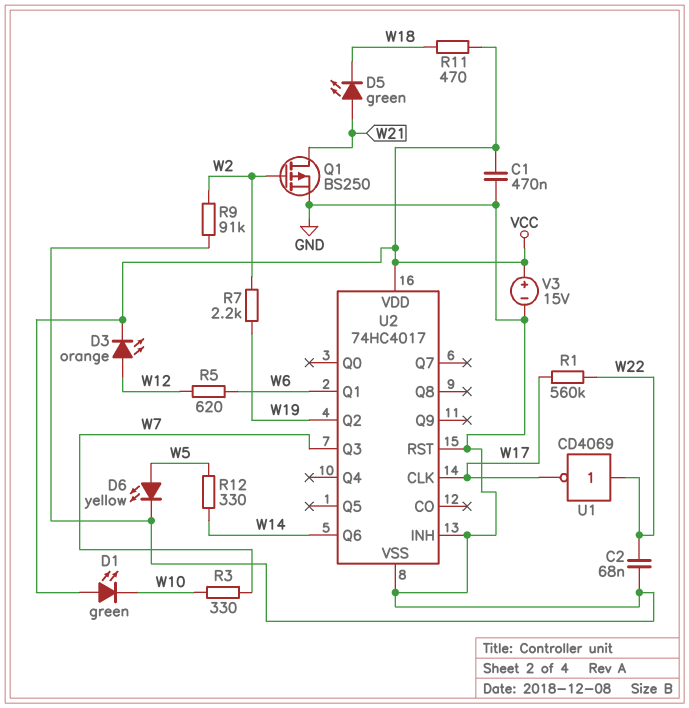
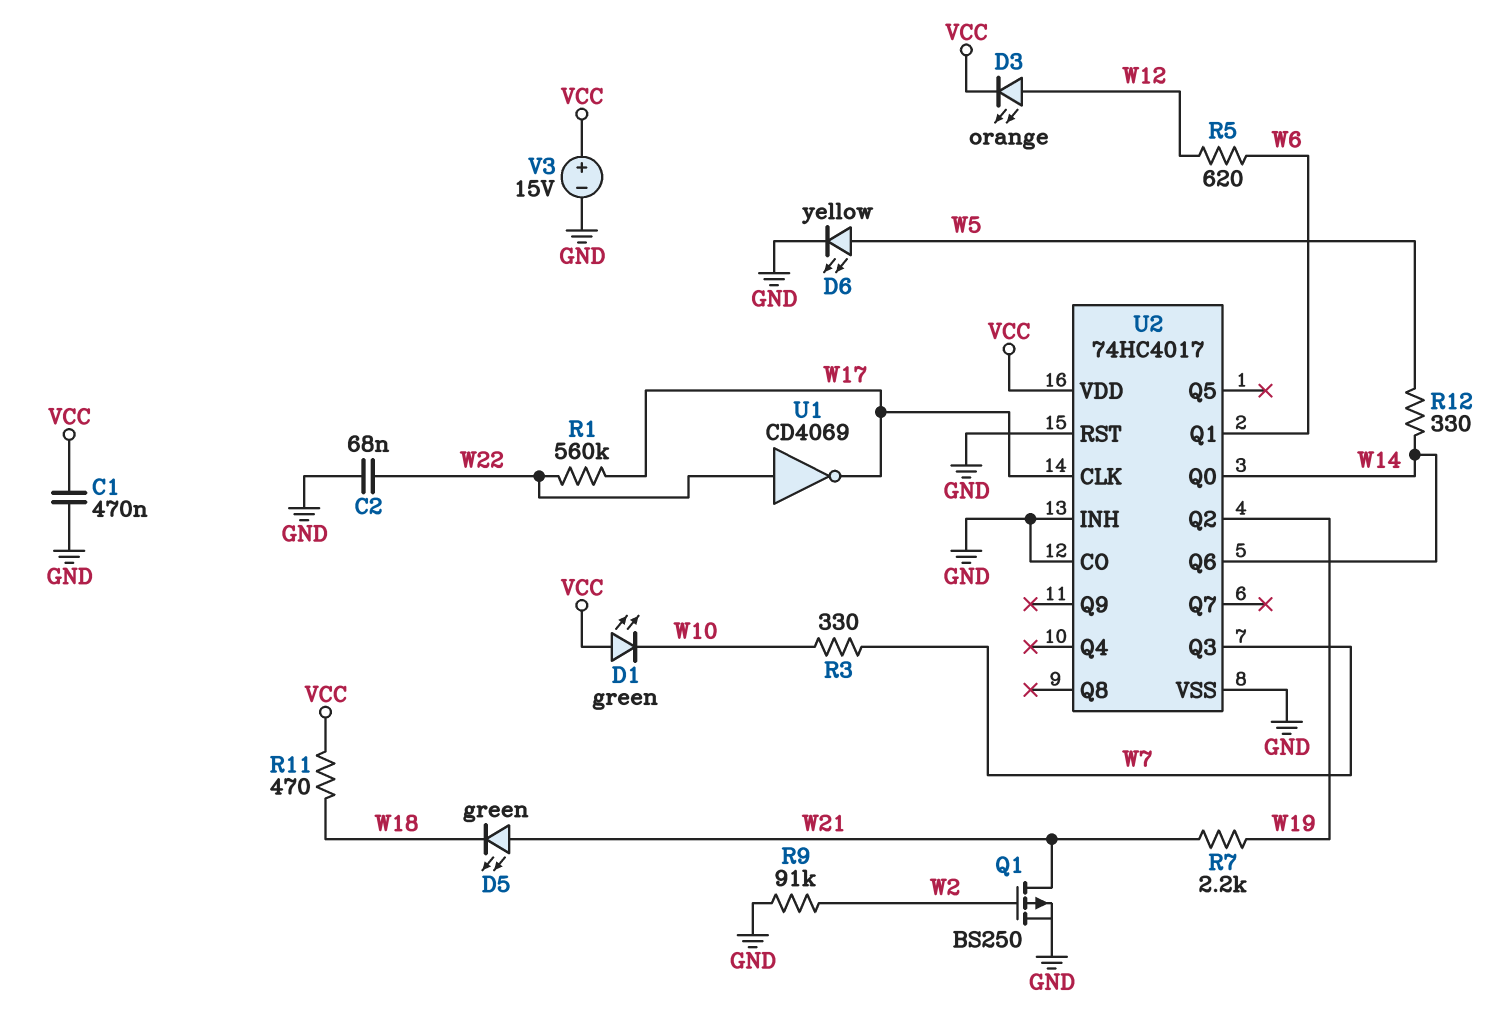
R7: 2.2k (W2, W19) -> 2.2k (W19, W21)
U2 pin CO: none -> GND
U2 pin Q0: none -> W14

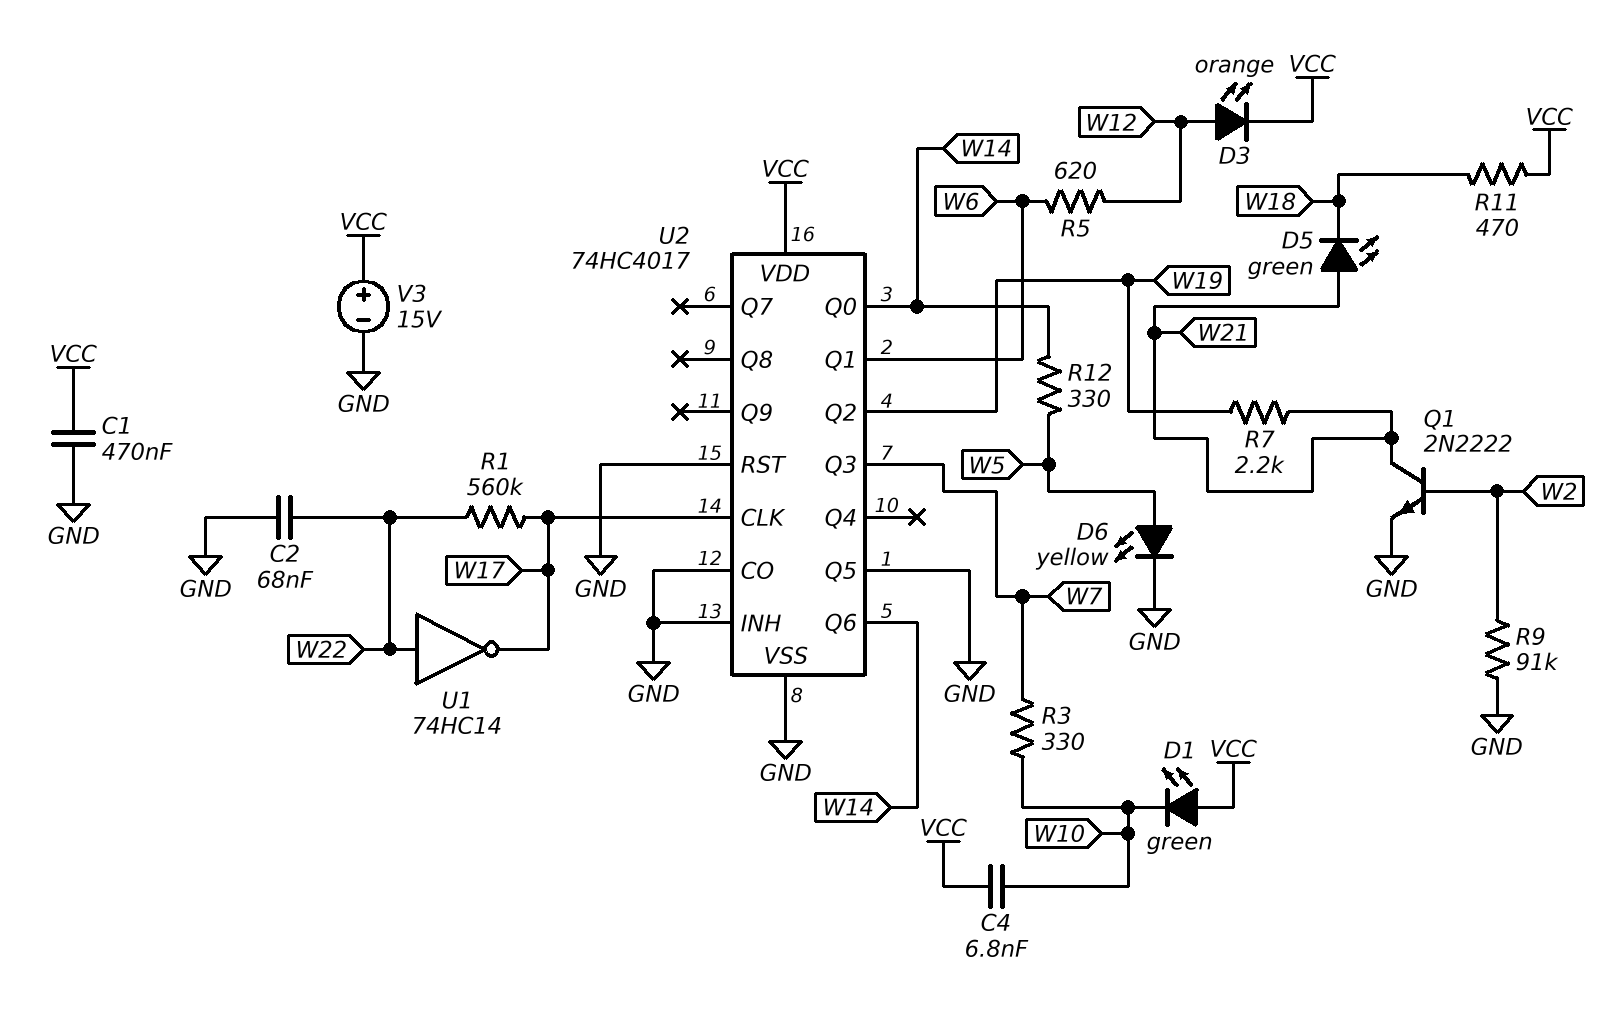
C4: none -> 6.8nF (VCC, W10)
Q1: PMOS BS250 (G W2, D W21, S GND) -> NPN 2N2222 (B W2, C W21, E GND)
U1: NOT CD4069 (in W22, out W17) -> NOT 74HC14 (in W22, out W17)
U2 pin Q5: none -> GND

